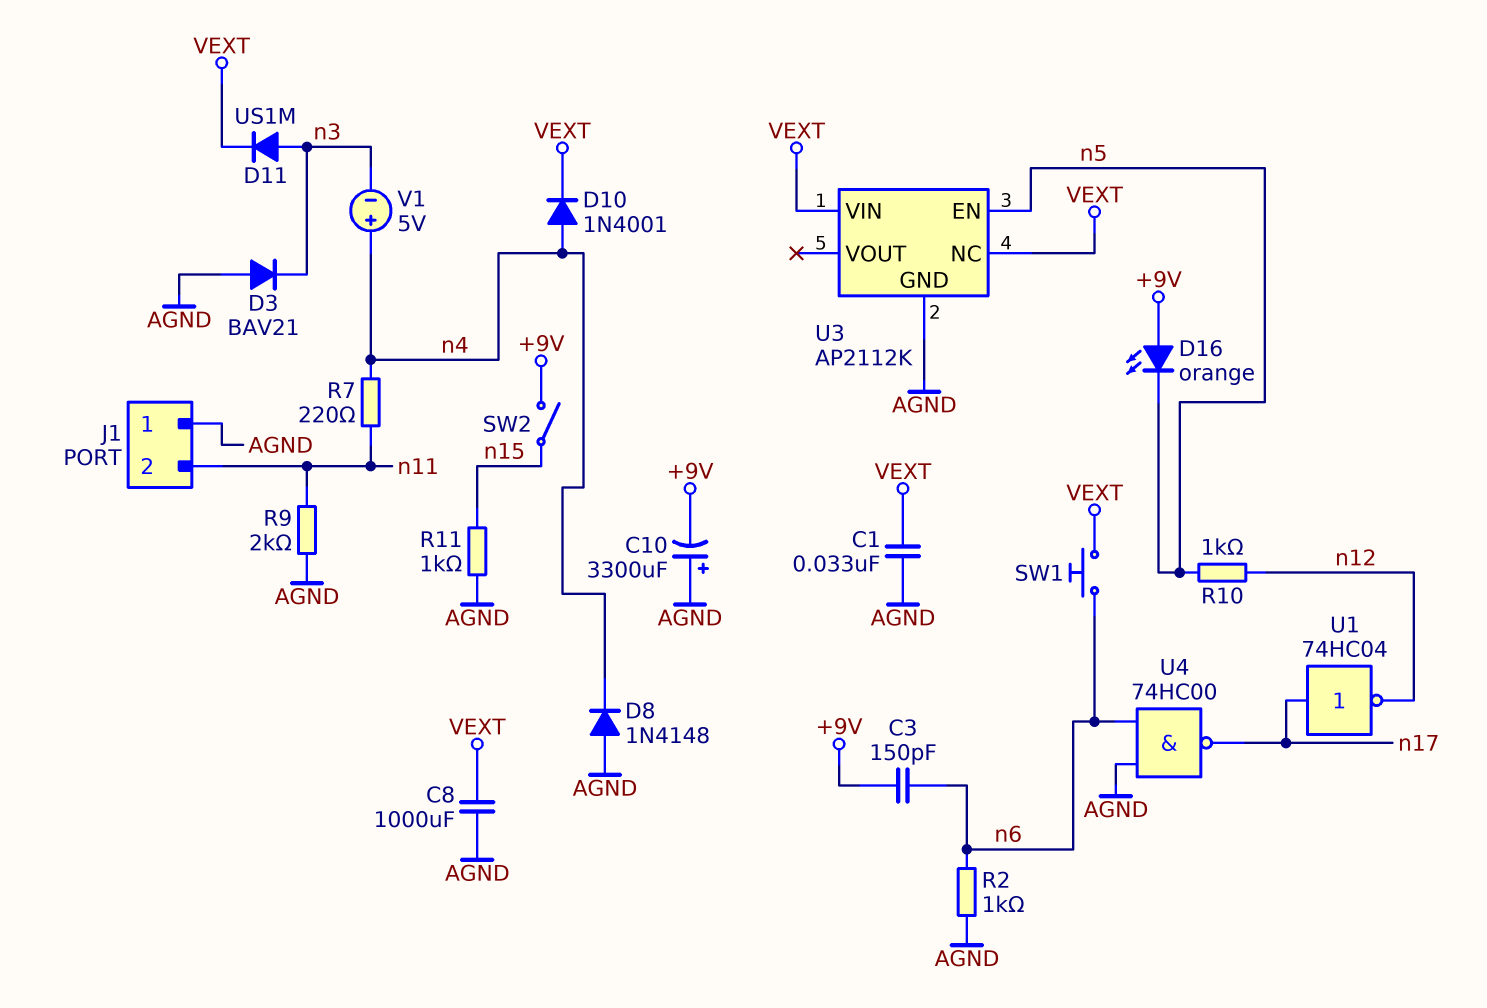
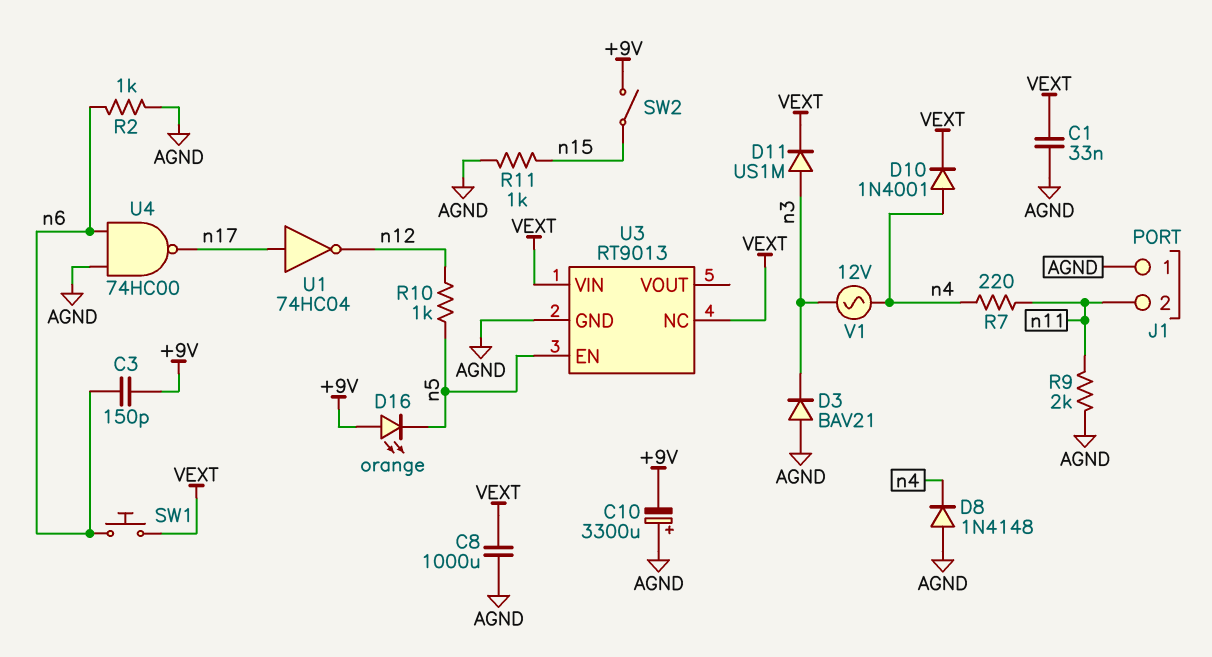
U3: AP2112K -> RT9013
V1: 5V (plus n4, minus n3) -> AC 12V (n3, n4)

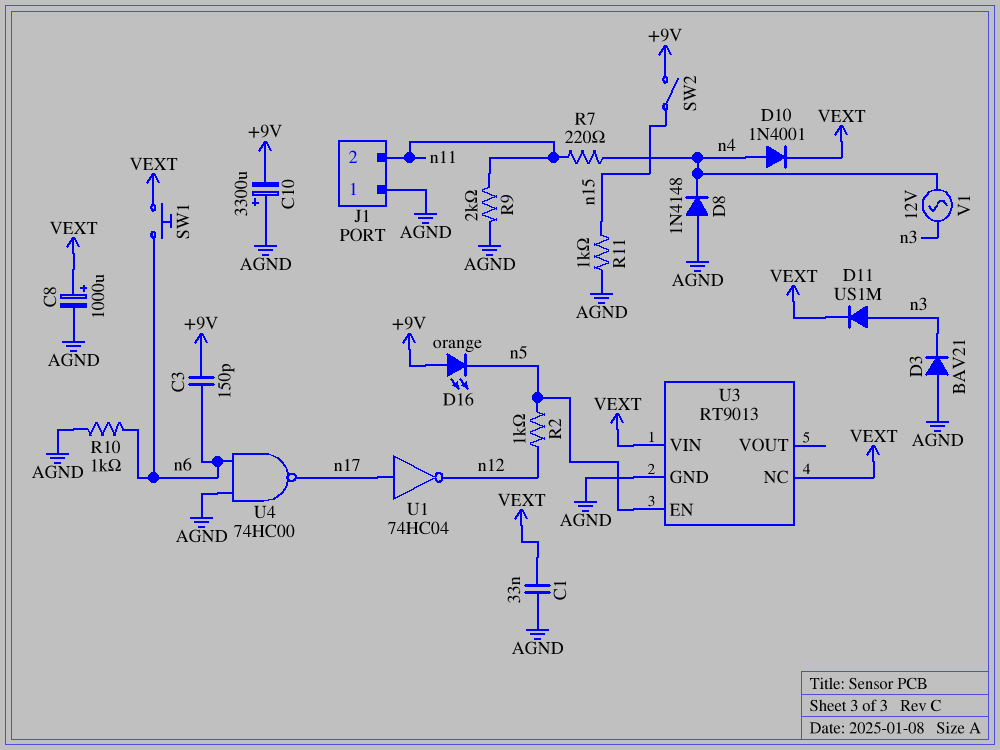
C8: 1000uF (AGND, VEXT) -> 1000uF (plus VEXT, minus AGND)
R2: 1k (AGND, n6) -> 1k (n5, n12)
R10: 1k (n5, n12) -> 1k (AGND, n6)

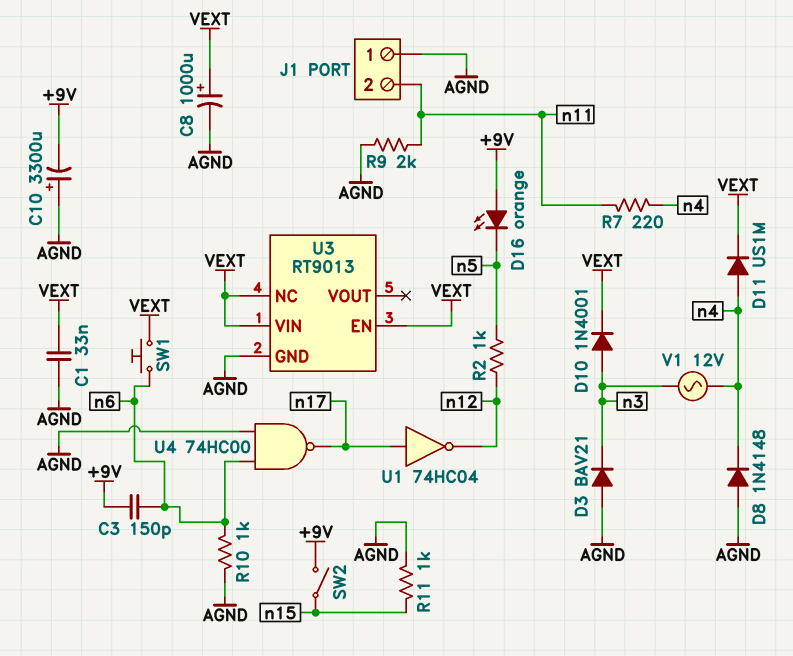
D10: diode 1N4001 (A n4, K VEXT) -> diode 1N4001 (A n3, K VEXT)
D11: diode US1M (A n3, K VEXT) -> diode US1M (A n4, K VEXT)
U3 pin EN: n5 -> VEXT

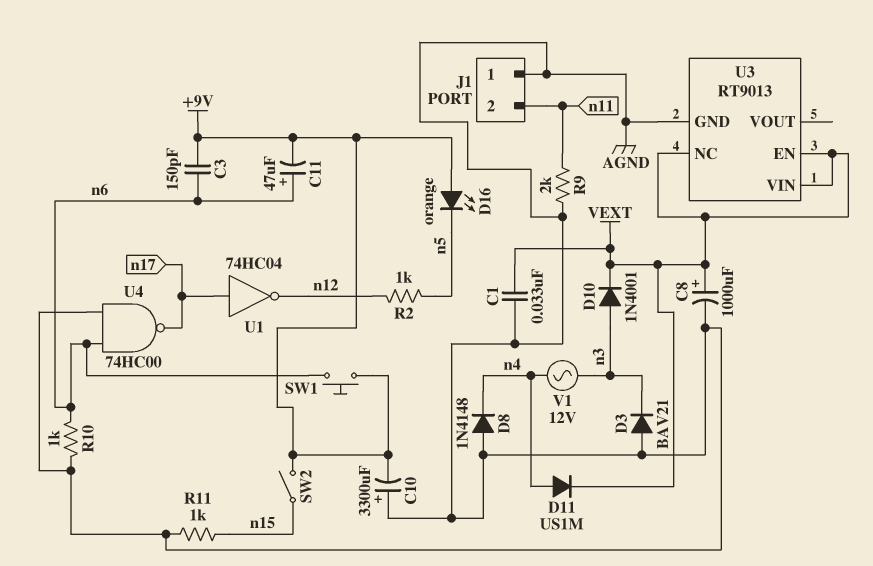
C11: none -> 47uF (plus n6, minus +9V)
R7: 220 (n4, n11) -> none
SW1: button (VEXT, n6) -> button (+9V, n6)

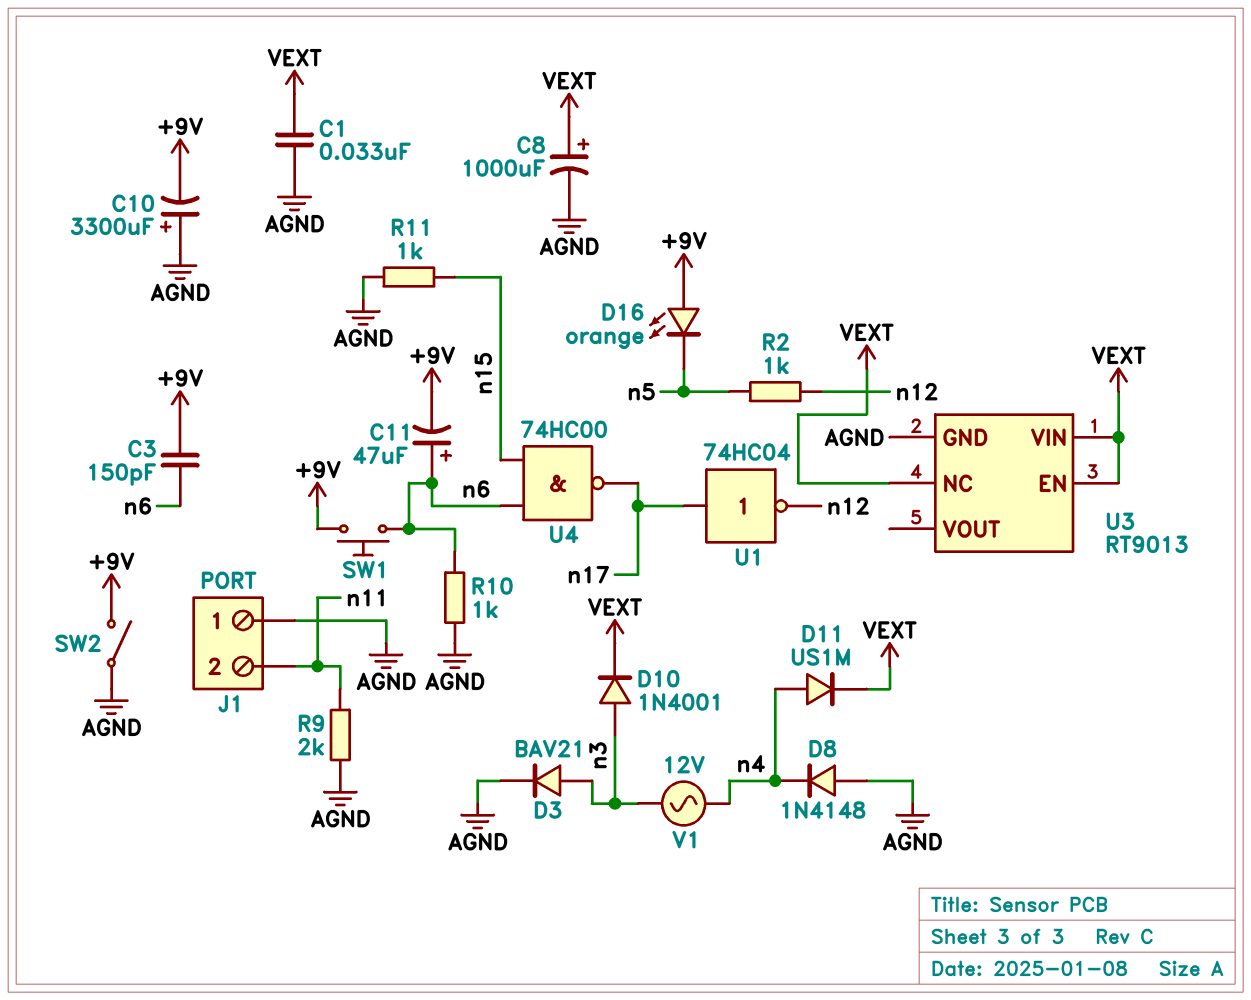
D3: diode BAV21 (A AGND, K n3) -> diode BAV21 (A n3, K AGND)
SW2: switch (+9V, n15) -> switch (+9V, AGND)
U4: NAND 74HC00 (in AGND, in n6, out n17) -> NAND 74HC00 (in n6, in n15, out n17)

